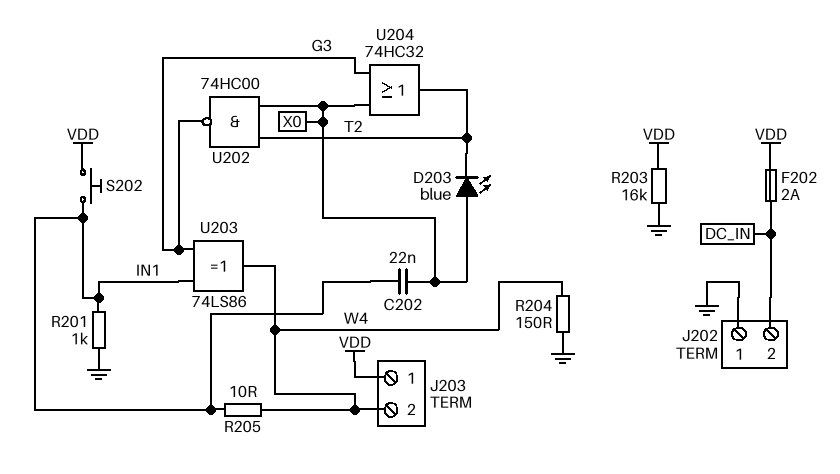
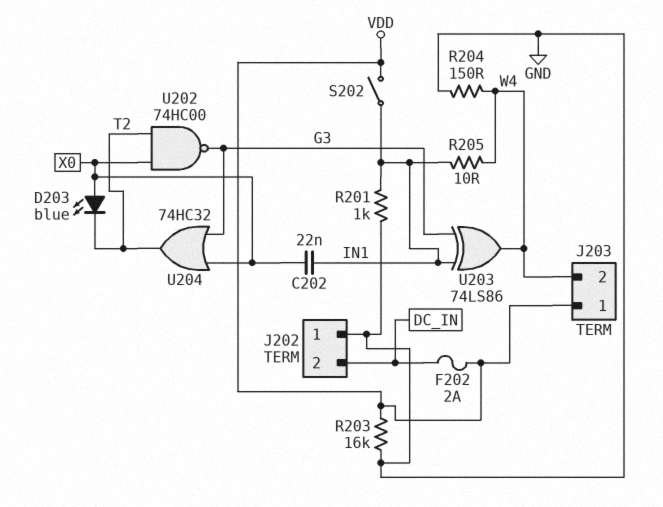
S202: button (IN1, VDD) -> switch (IN1, VDD)

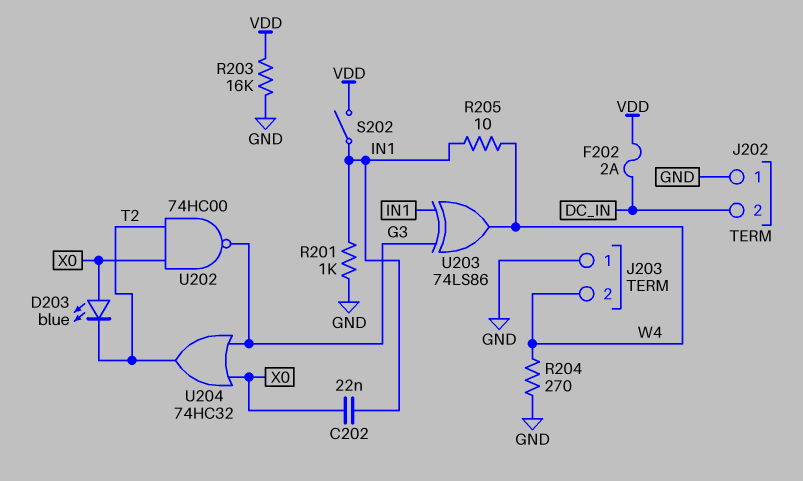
J203 pin 1: VDD -> GND
R204: 150 (GND, W4) -> 270 (GND, W4)

